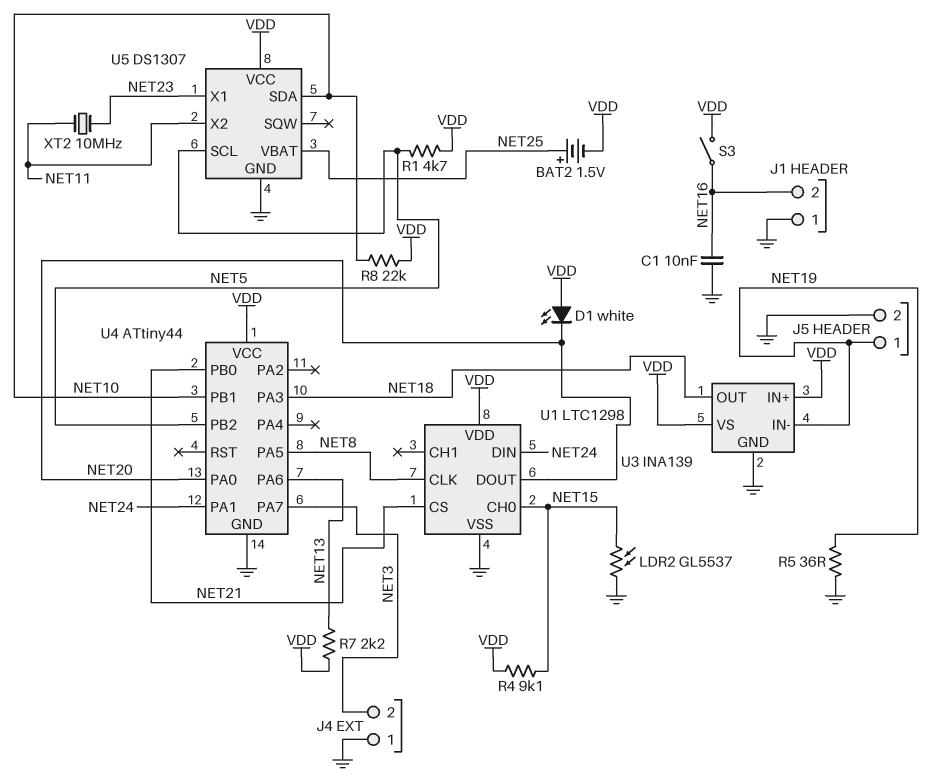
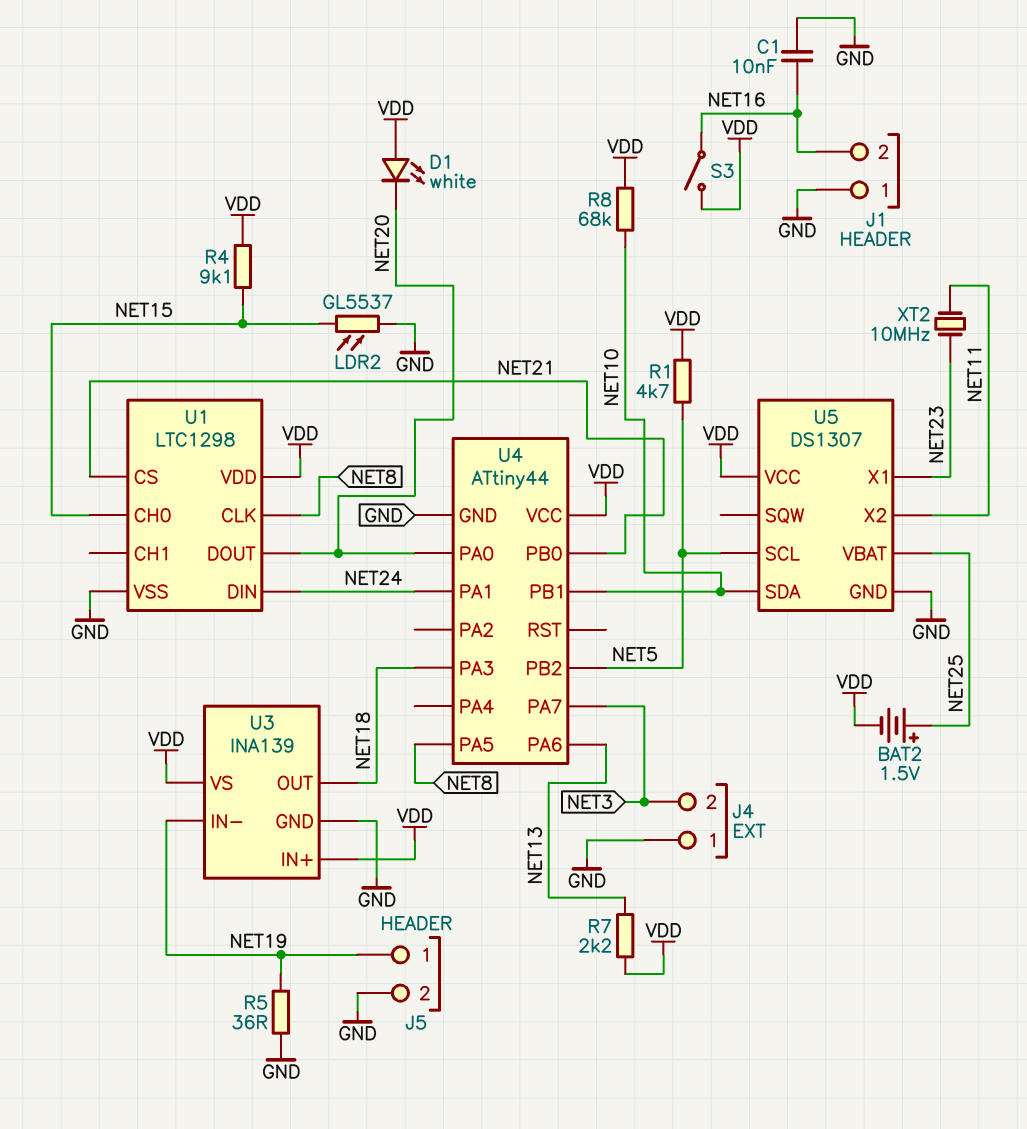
R8: 22k (NET10, VDD) -> 68k (NET10, VDD)

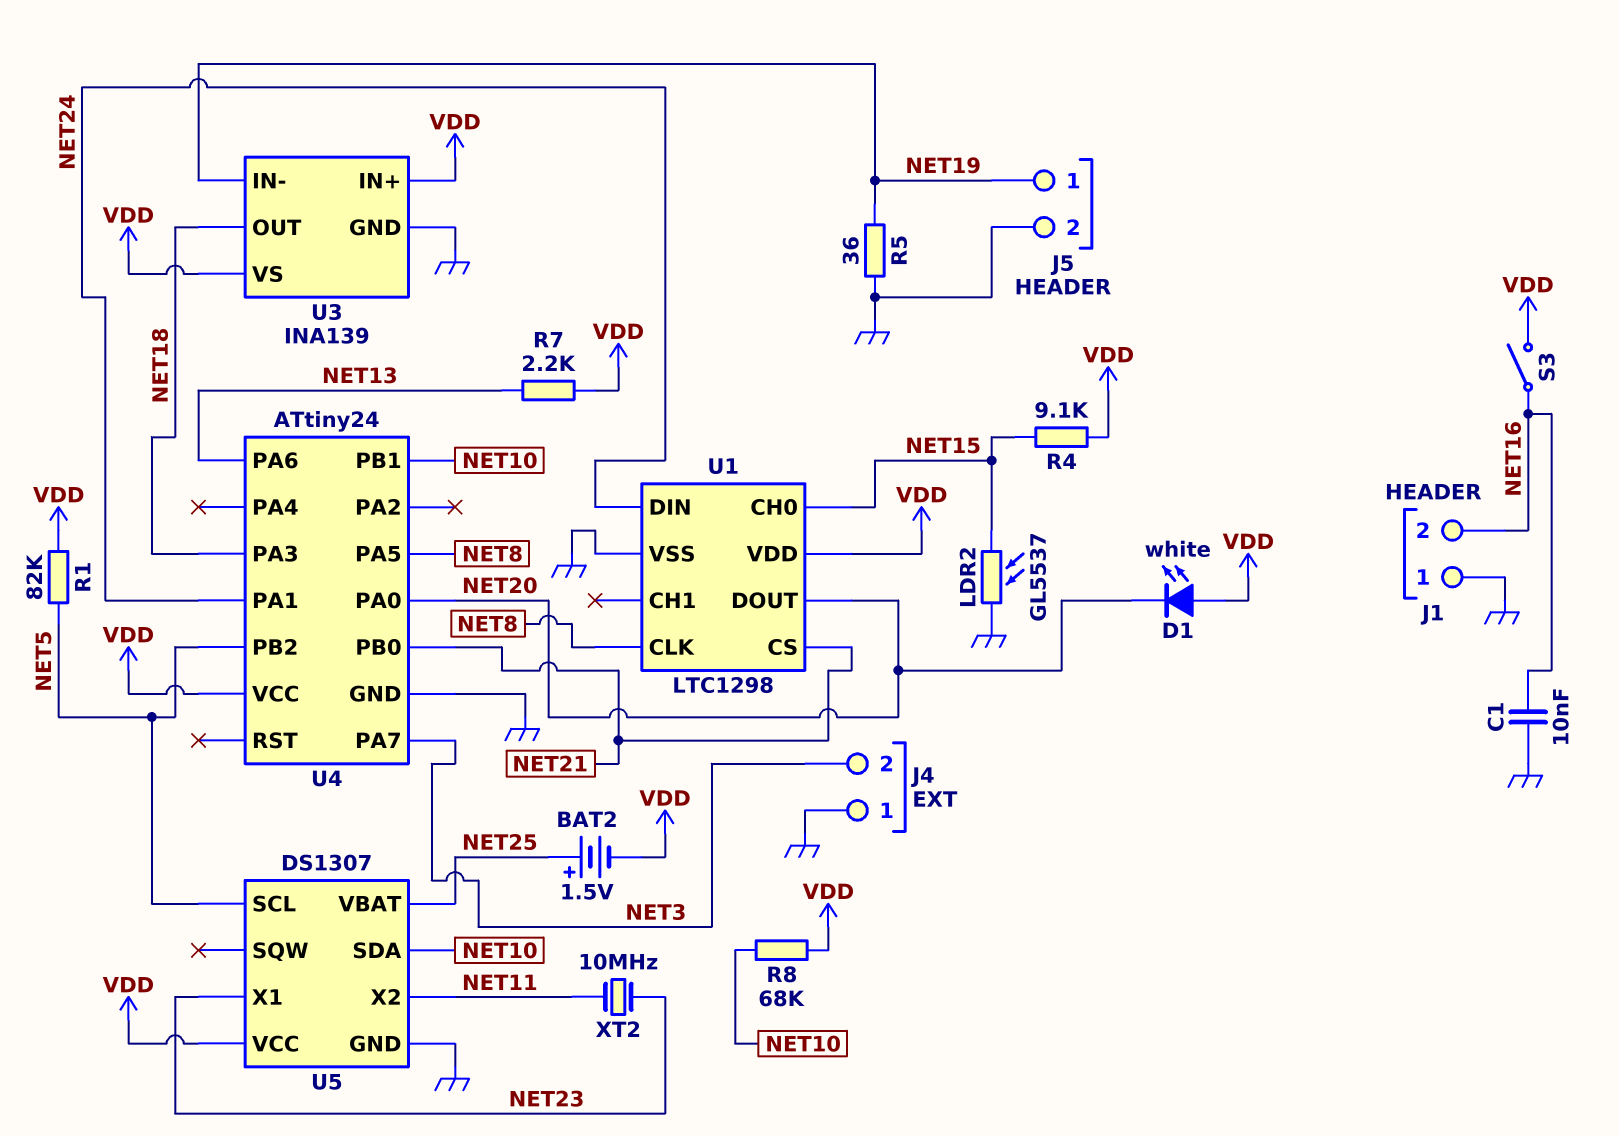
R1: 4.7k (NET5, VDD) -> 82k (NET5, VDD)
U4: ATtiny44 -> ATtiny24

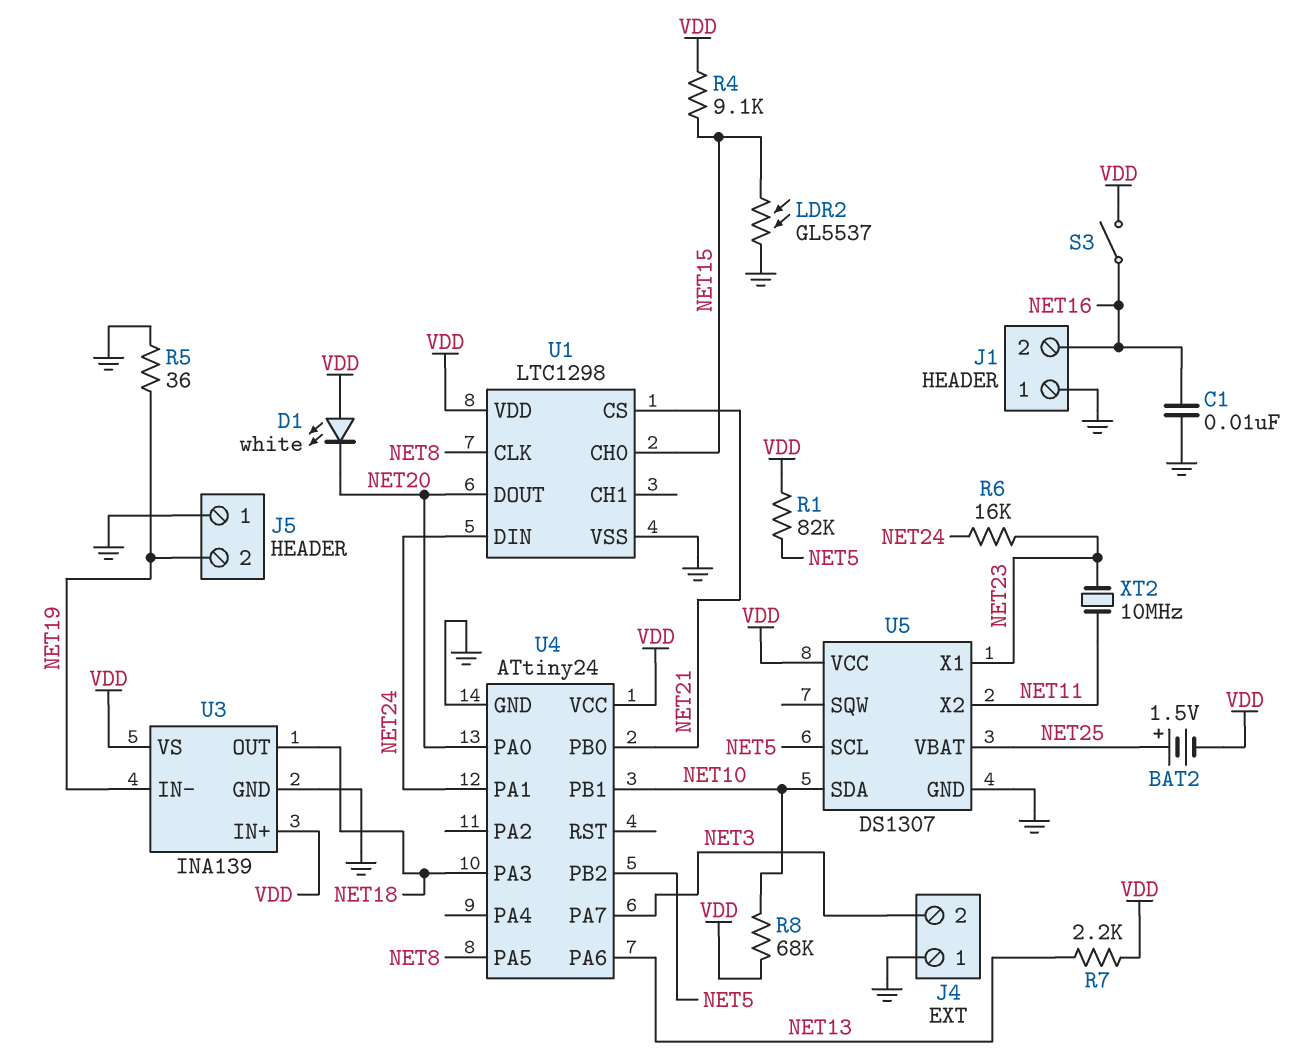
J5 pin 1: NET19 -> GND
J5 pin 2: GND -> NET19
R6: none -> 16k (NET23, NET24)

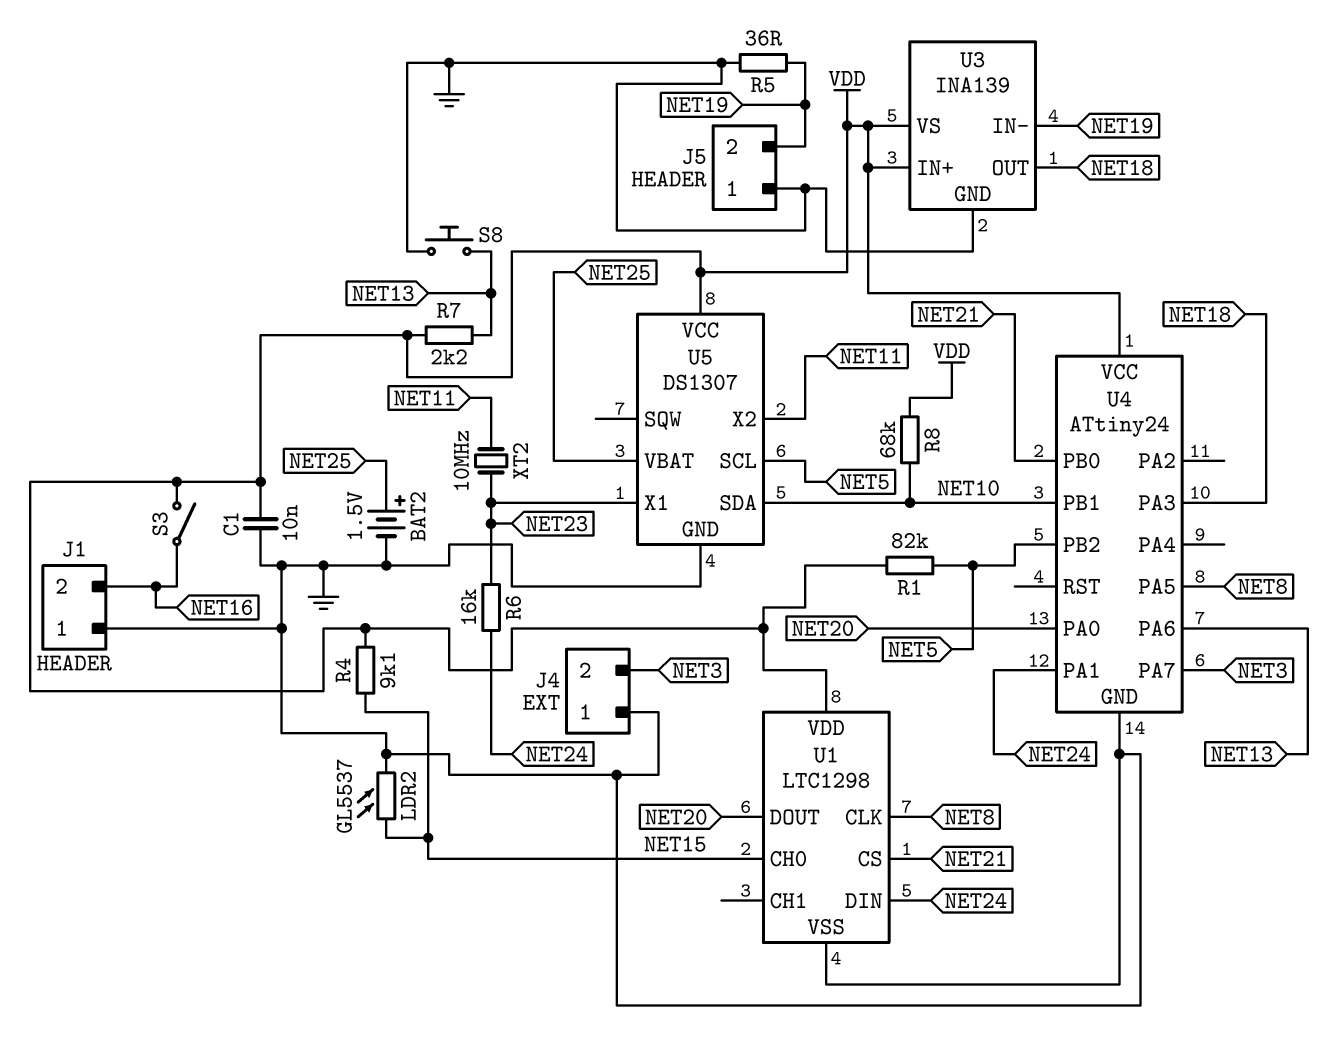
BAT2: 1.5V (plus NET25, minus VDD) -> 1.5V (plus NET25, minus GND)
C1: 10nF (GND, NET16) -> 10nF (GND, VDD)
D1: LED white (A VDD, K NET20) -> none
S8: none -> button (GND, NET13)

